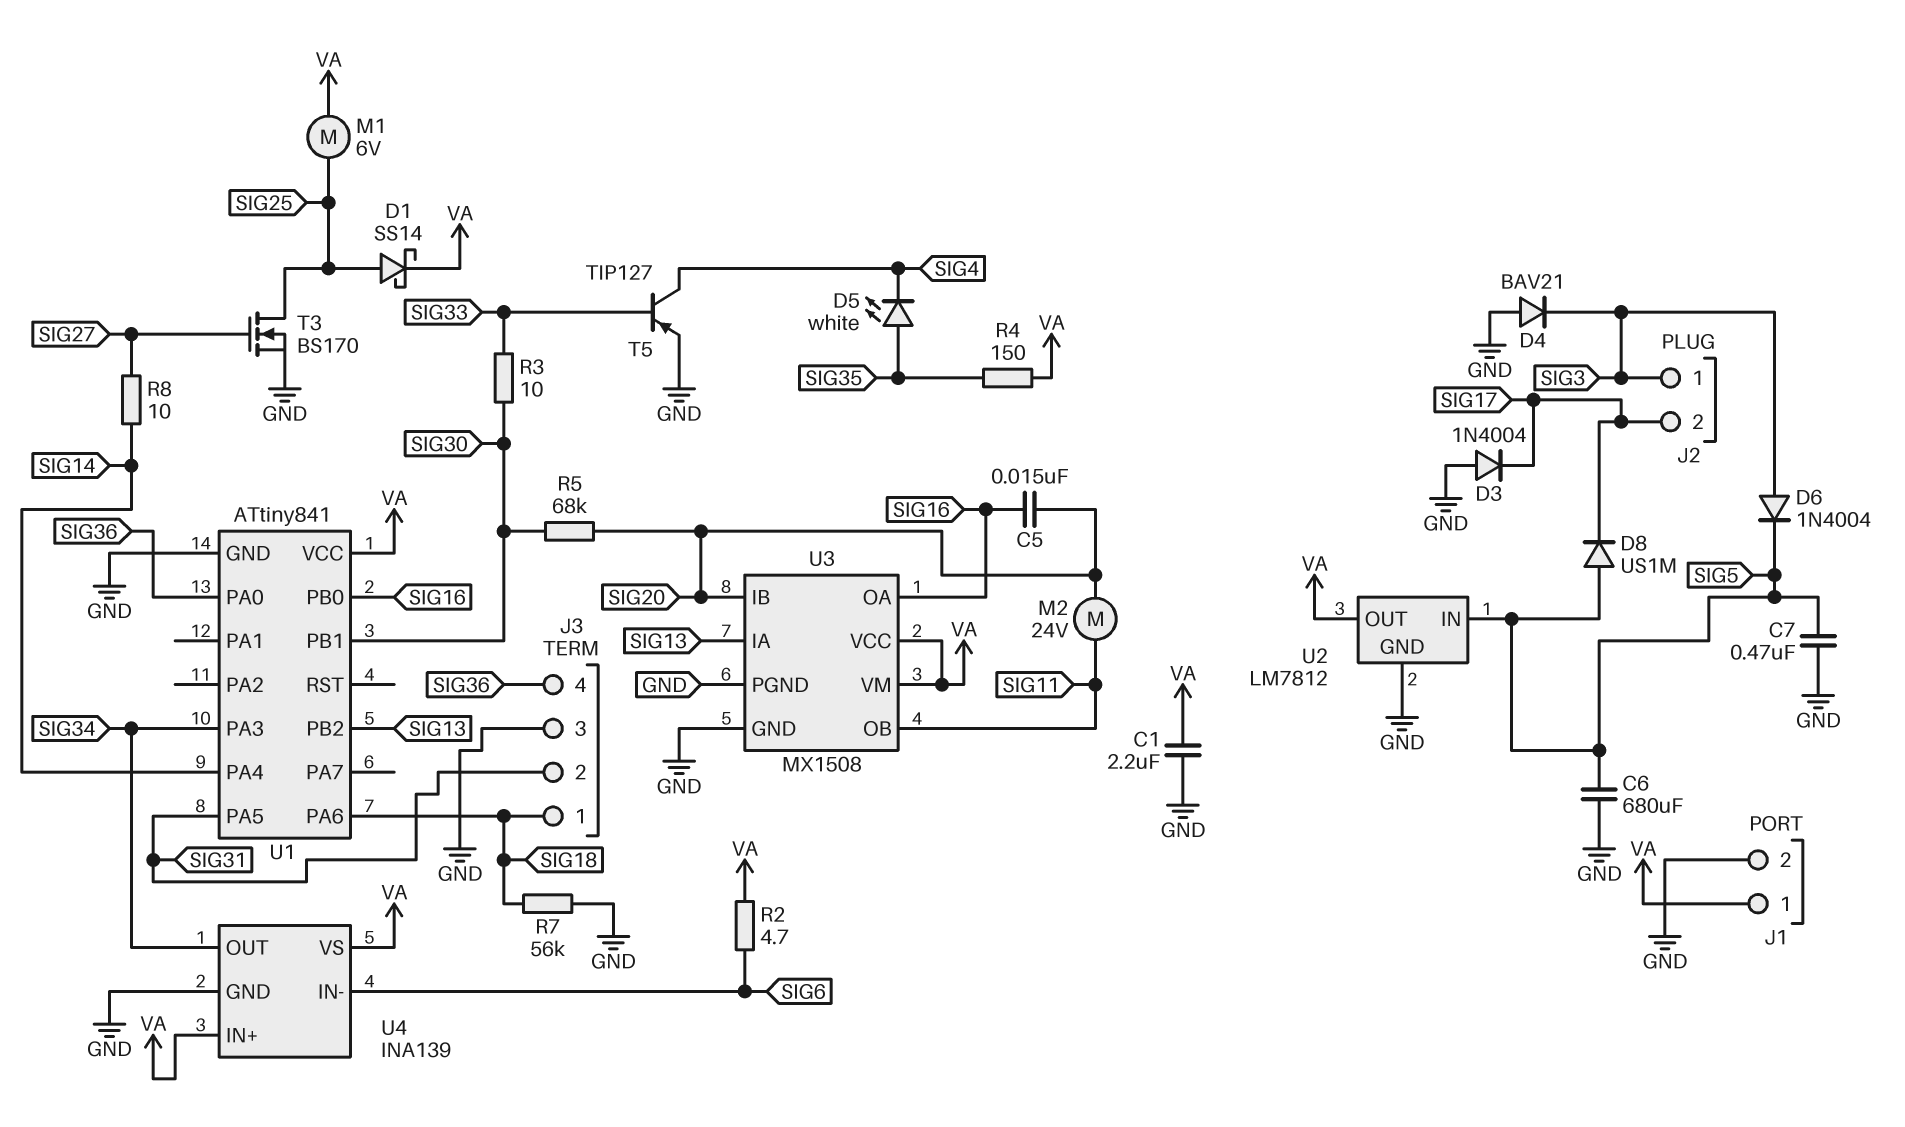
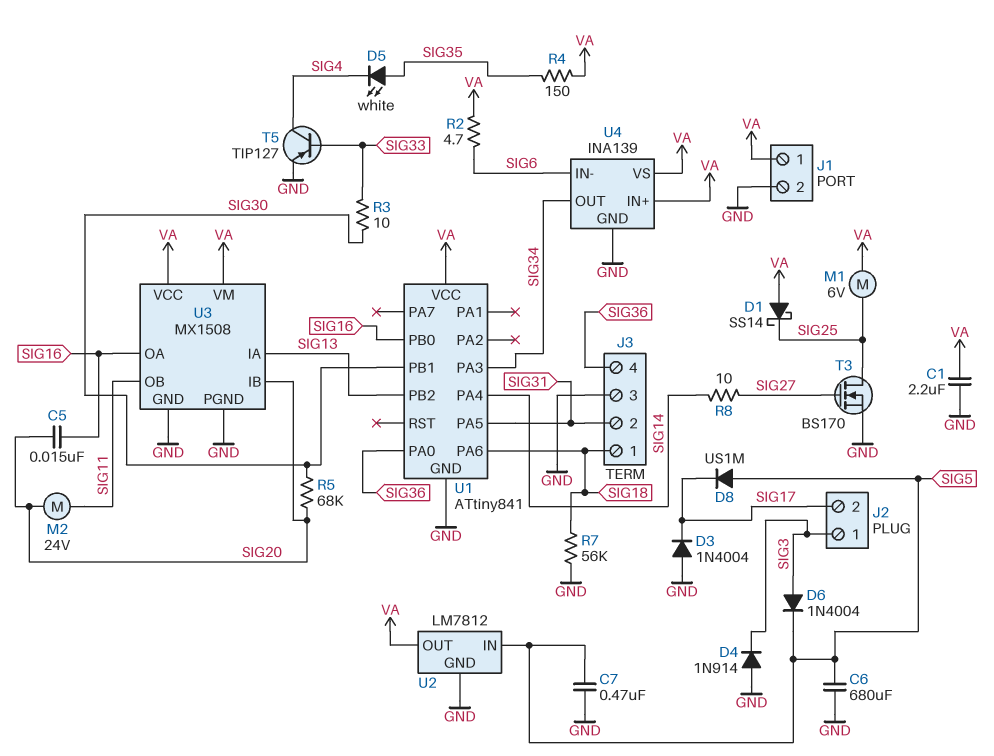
D1: schottky SS14 (A SIG25, K VA) -> schottky SS14 (A VA, K SIG25)
D4: diode BAV21 (A GND, K SIG3) -> diode 1N914 (A GND, K SIG3)

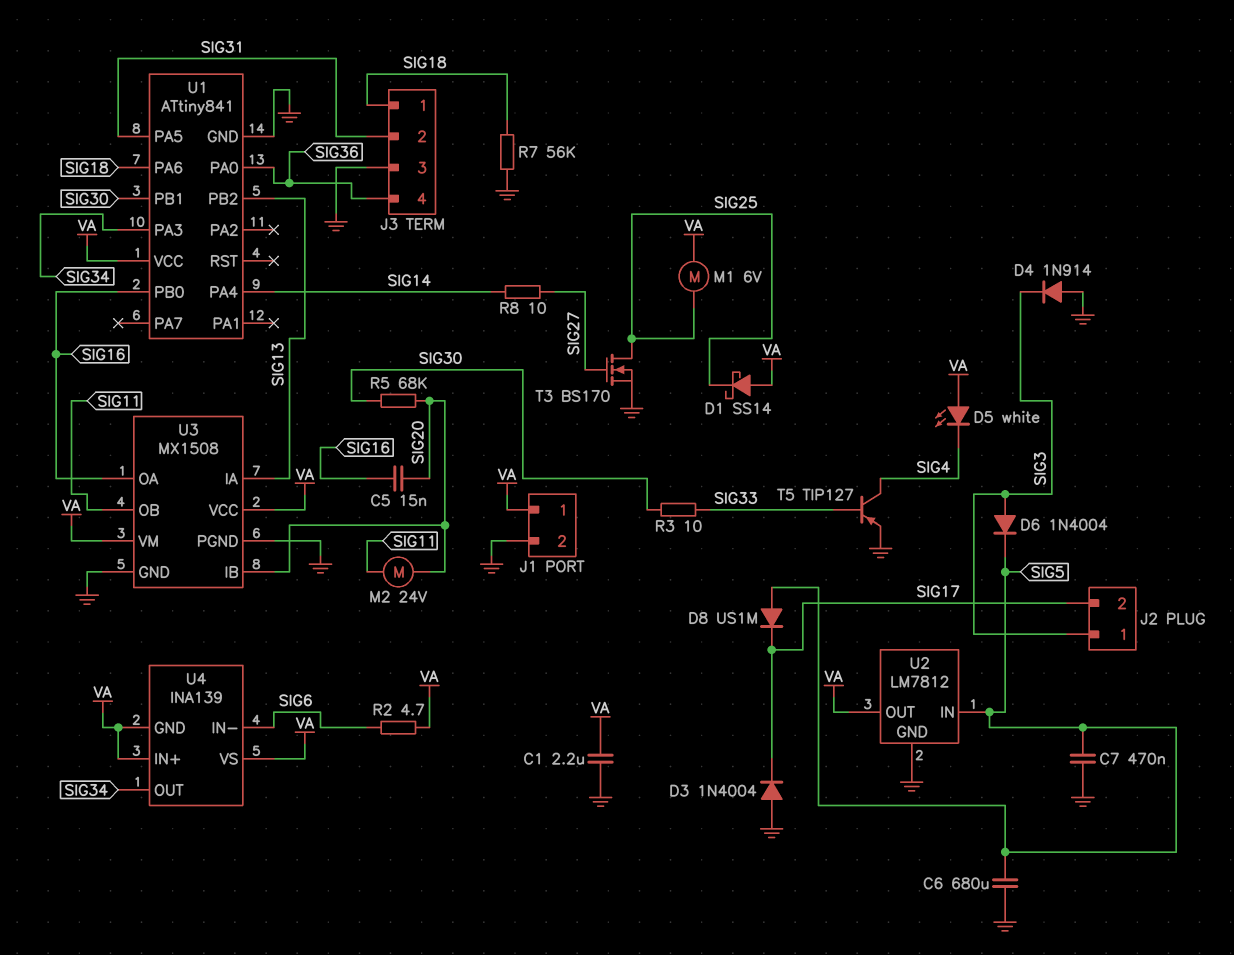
D5: LED white (A SIG35, K SIG4) -> LED white (A VA, K SIG4)
R4: 150 (SIG35, VA) -> none
U4 pin GND: GND -> VA

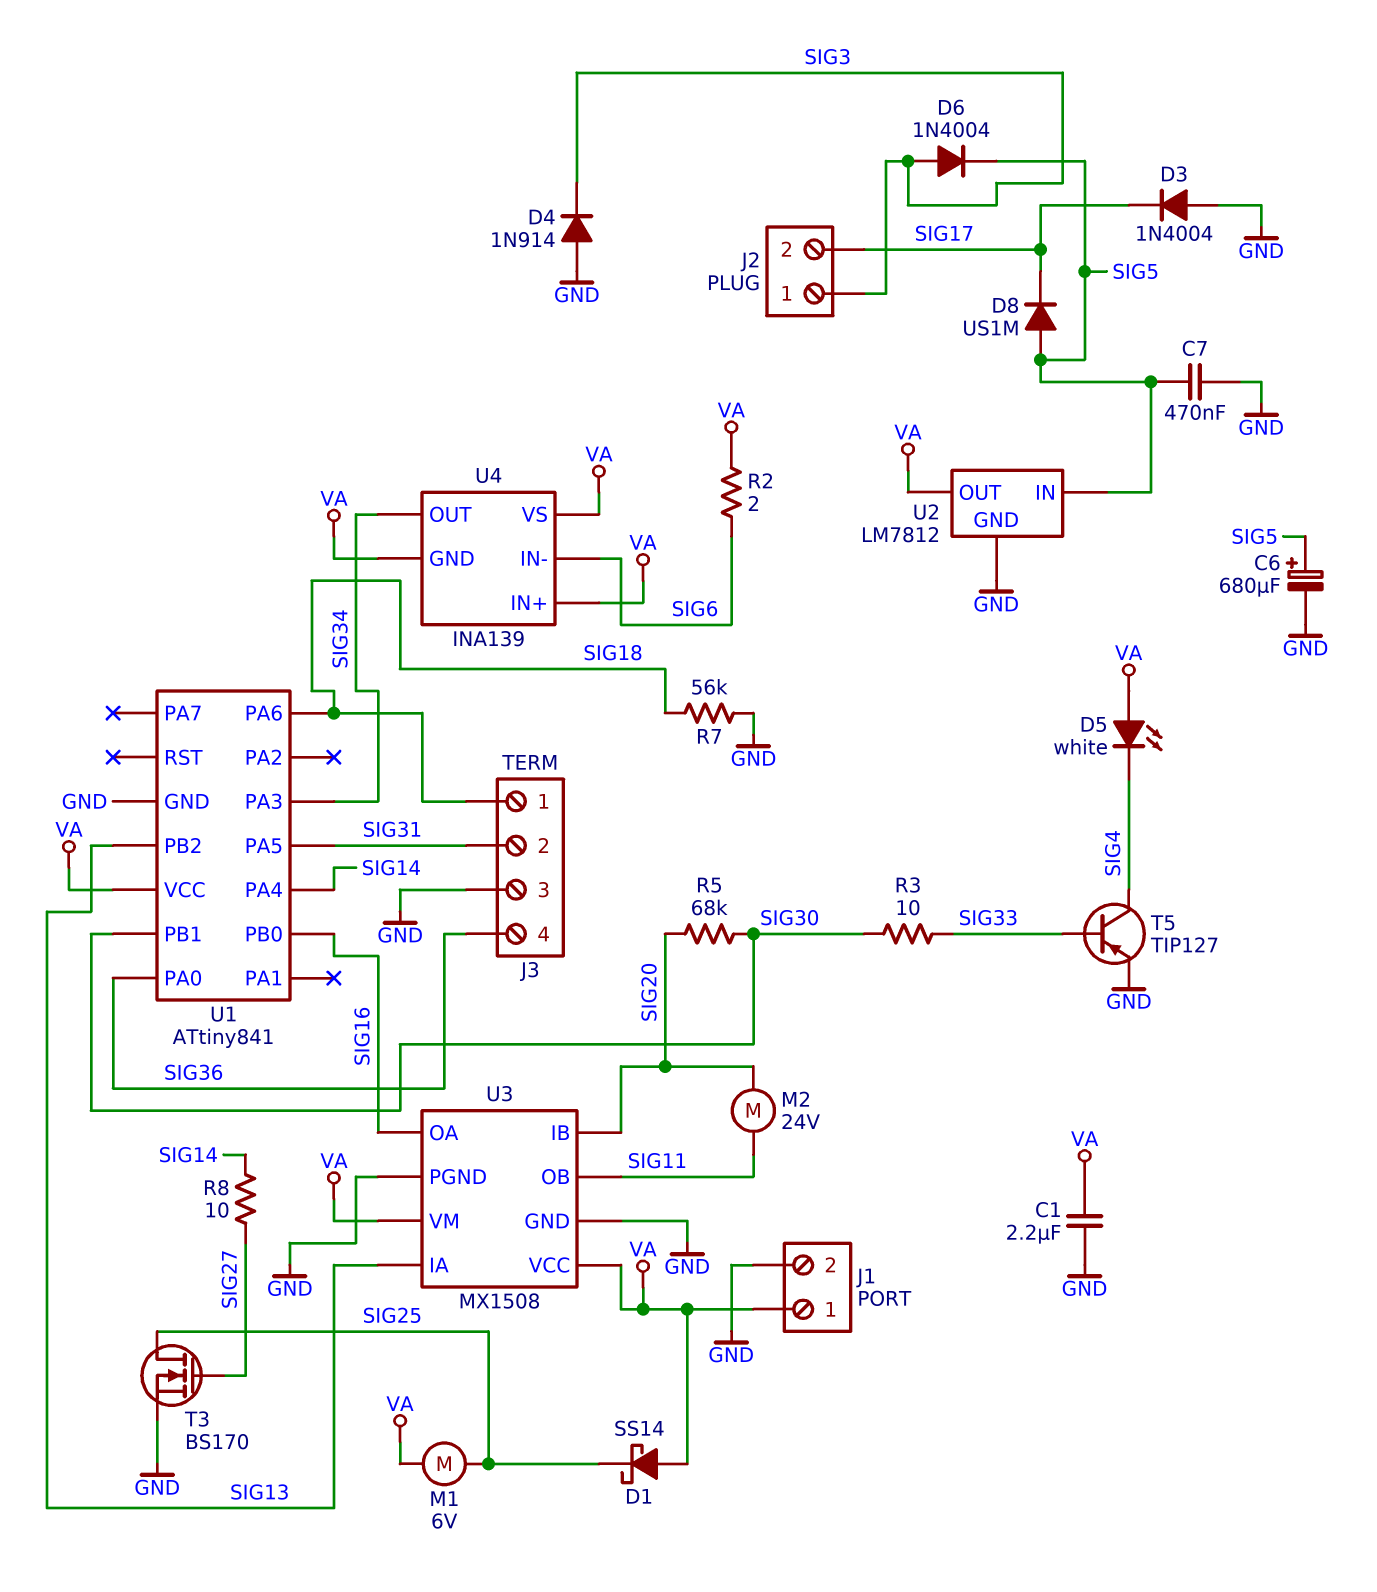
C5: 15nF (SIG16, SIG20) -> none
C6: 680uF (GND, SIG5) -> 680uF (plus SIG5, minus GND)
R2: 4.7 (SIG6, VA) -> 2 (SIG6, VA)

